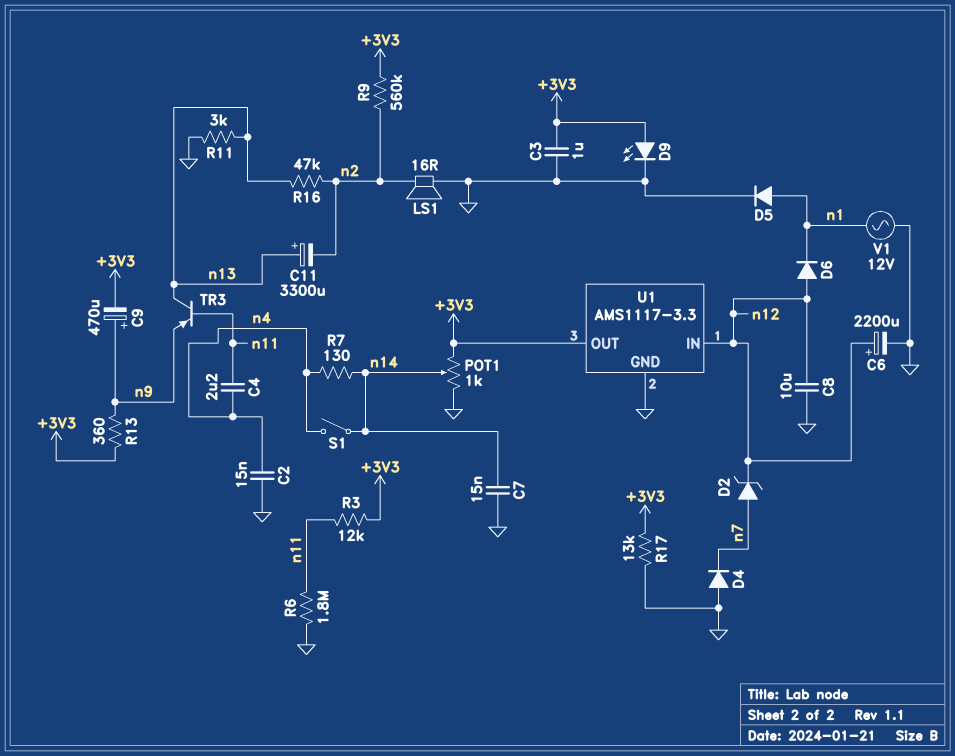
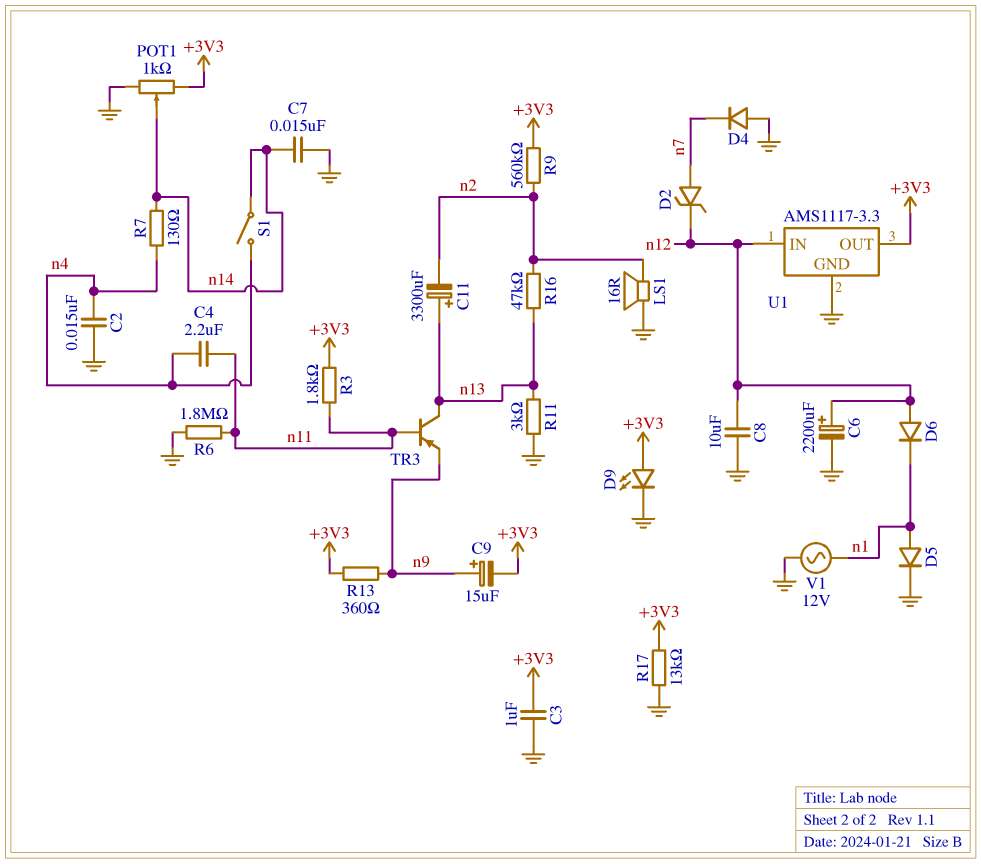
C9: 470uF (plus n9, minus +3V3) -> 15uF (plus n9, minus +3V3)
R3: 12k (+3V3, n11) -> 1.8k (+3V3, n11)

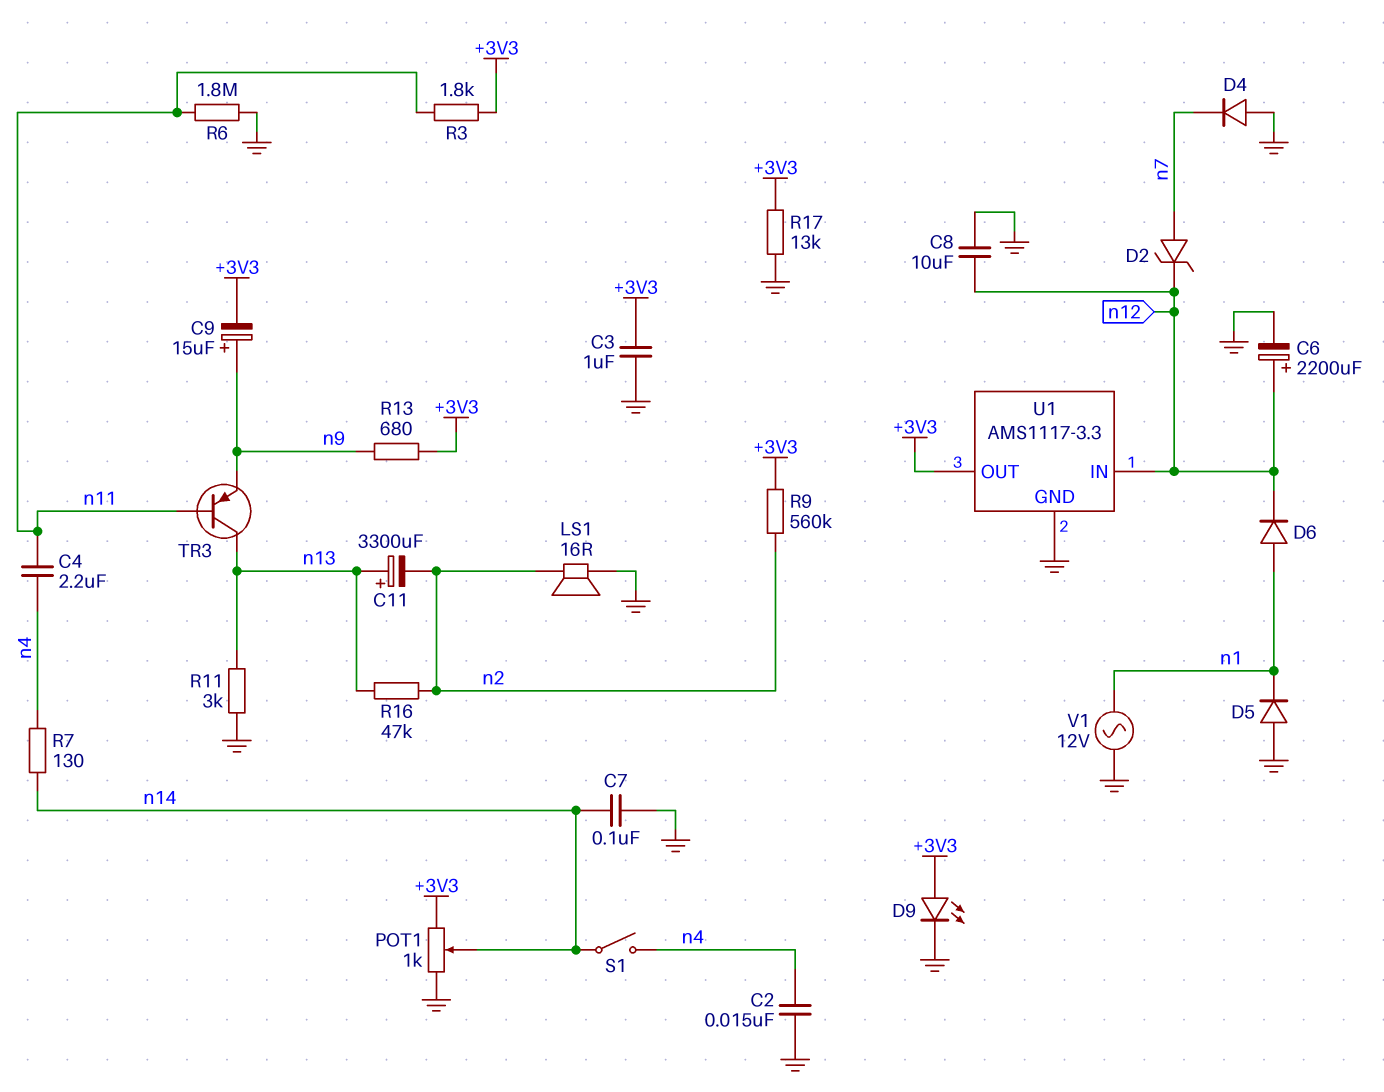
C7: 15nF (GND, n14) -> 100nF (GND, n14)
D5: diode (A n1, K GND) -> diode (A GND, K n1)
D6: diode (A n12, K n1) -> diode (A n1, K n12)
R13: 360 (+3V3, n9) -> 680 (+3V3, n9)

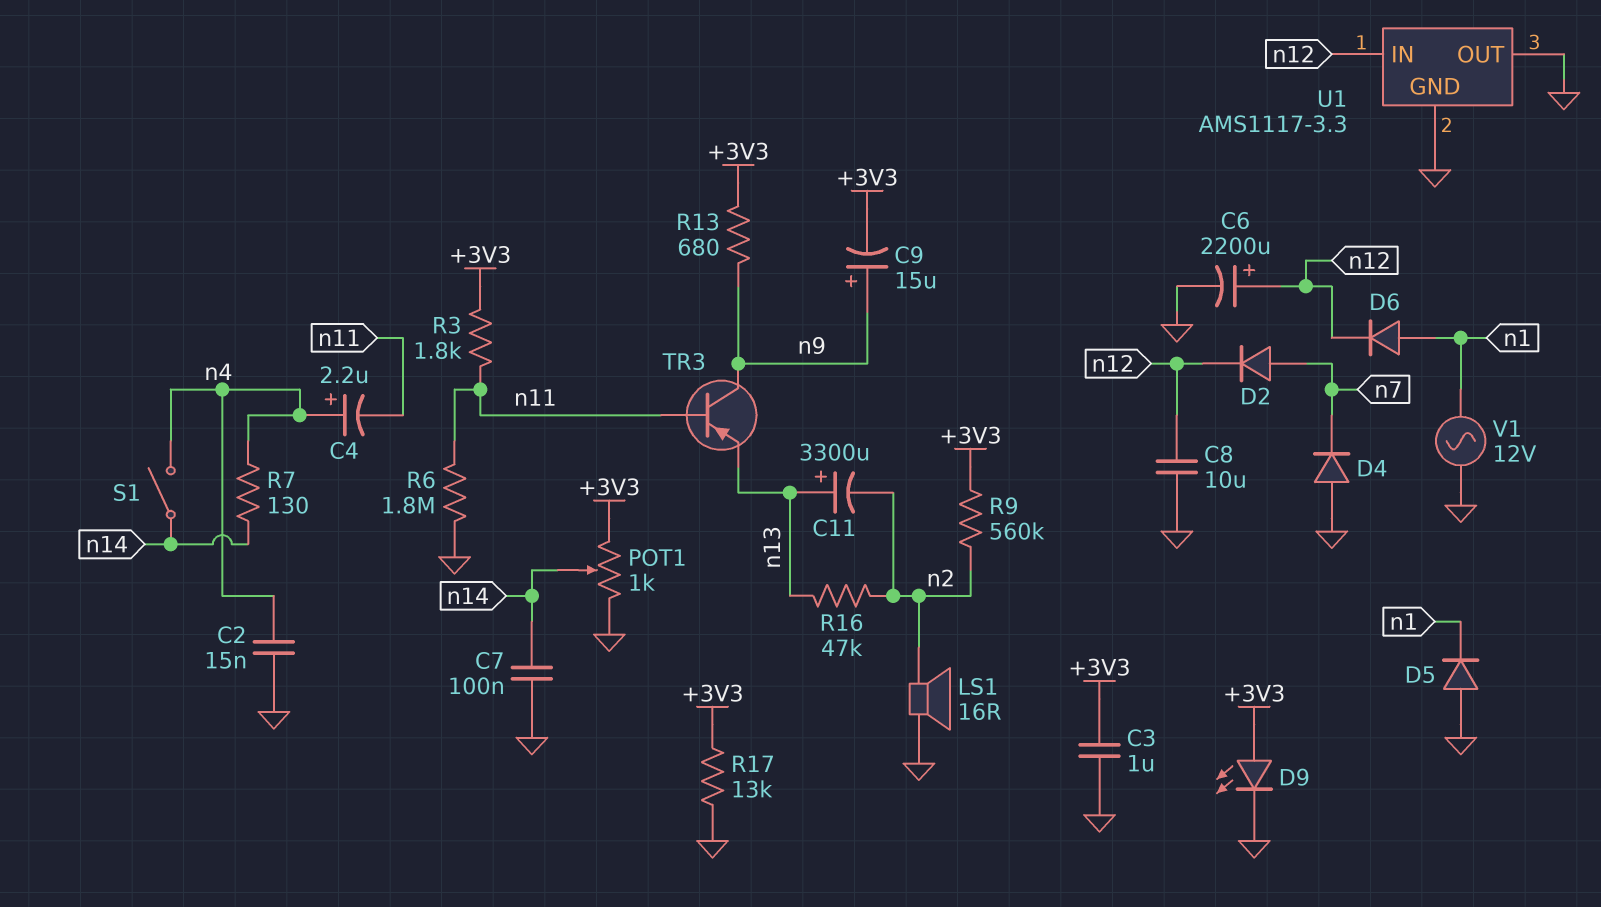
C4: 2.2uF (n4, n11) -> 2.2uF (plus n4, minus n11)
D2: zener (A n7, K n12) -> diode (A n7, K n12)
R11: 3k (GND, n13) -> none
TR3: PNP (B n11, C n13, E n9) -> PNP (B n11, C n9, E n13)
U1 pin OUT: +3V3 -> GND

